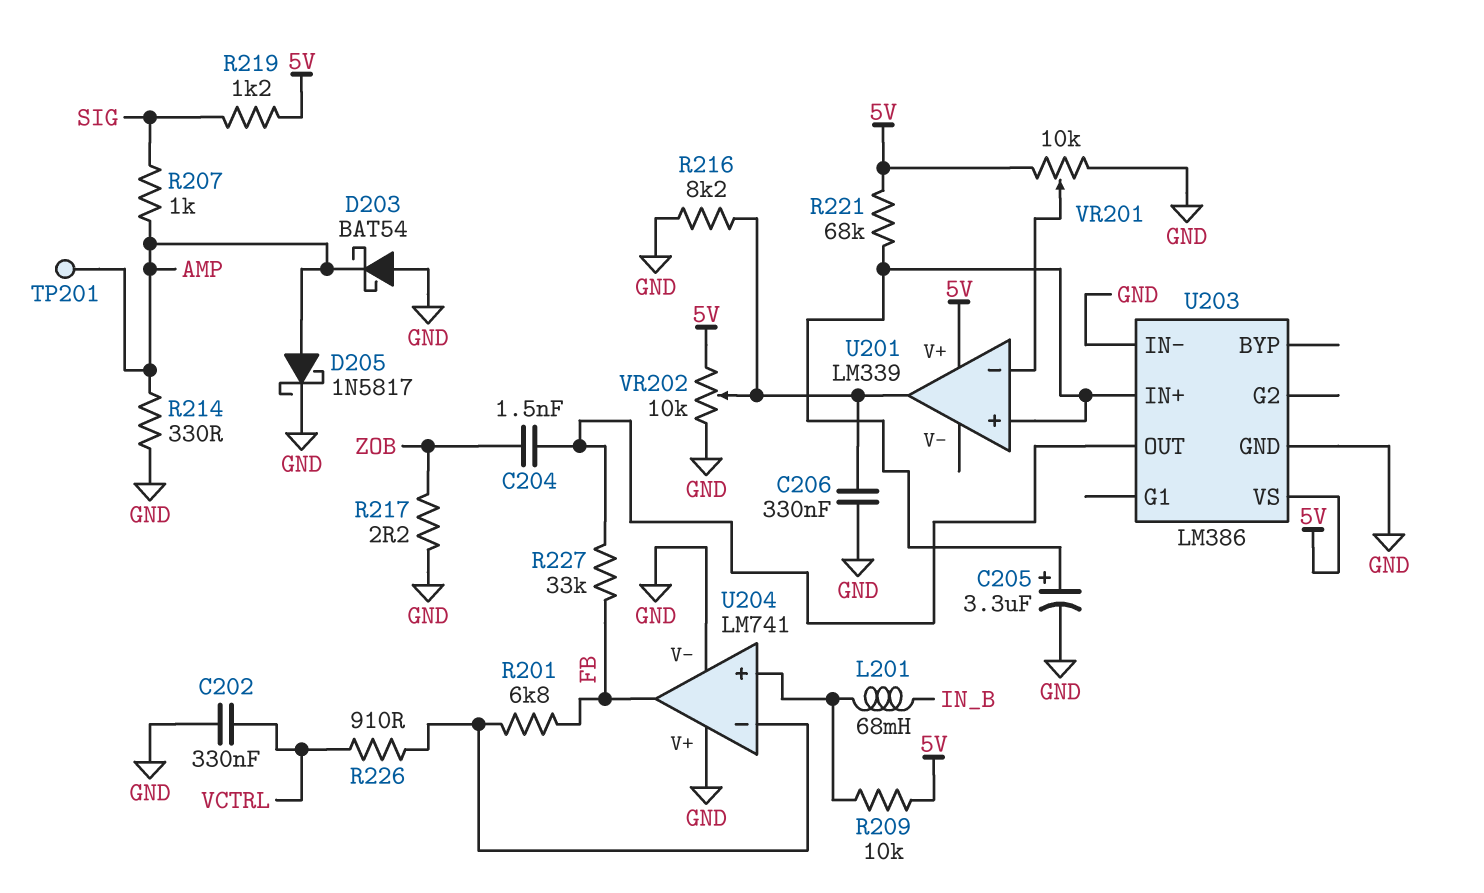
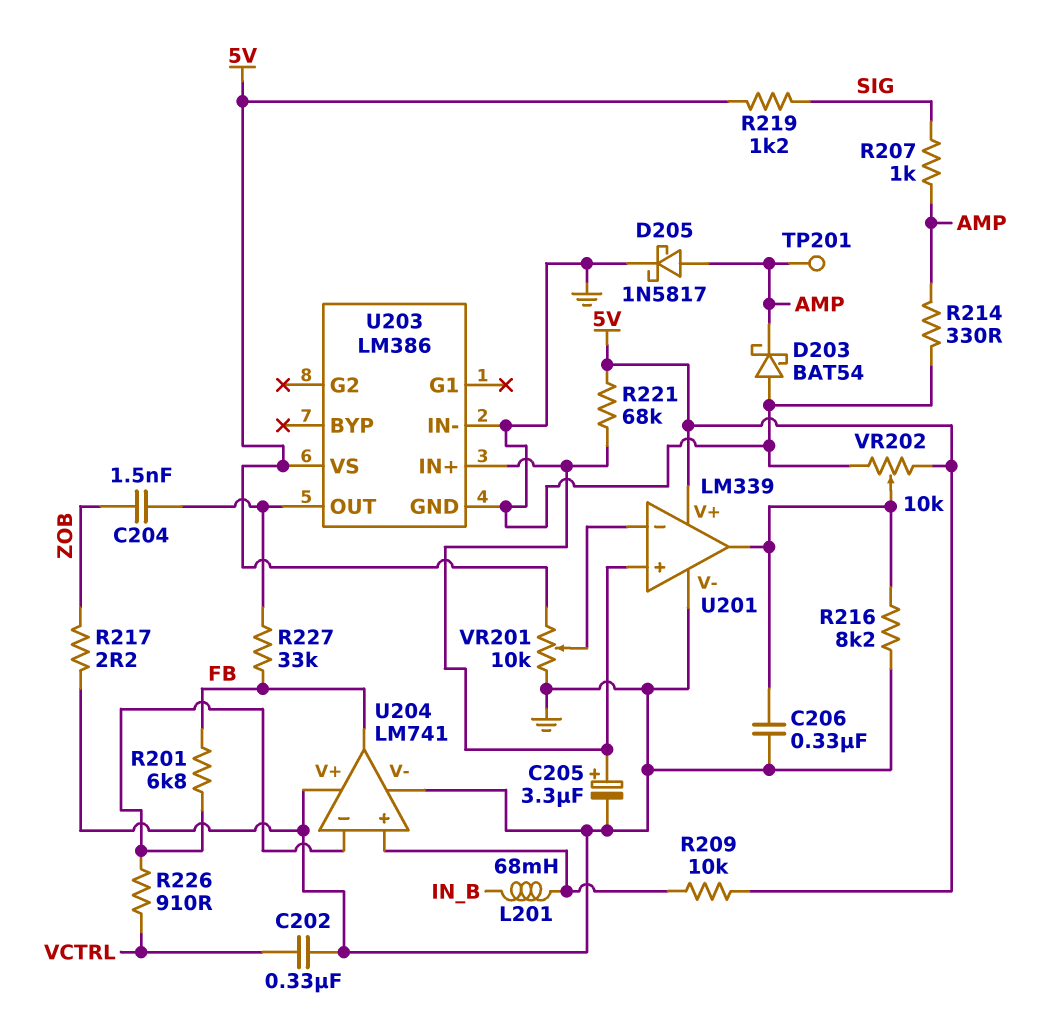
U201 pin V-: none -> GND

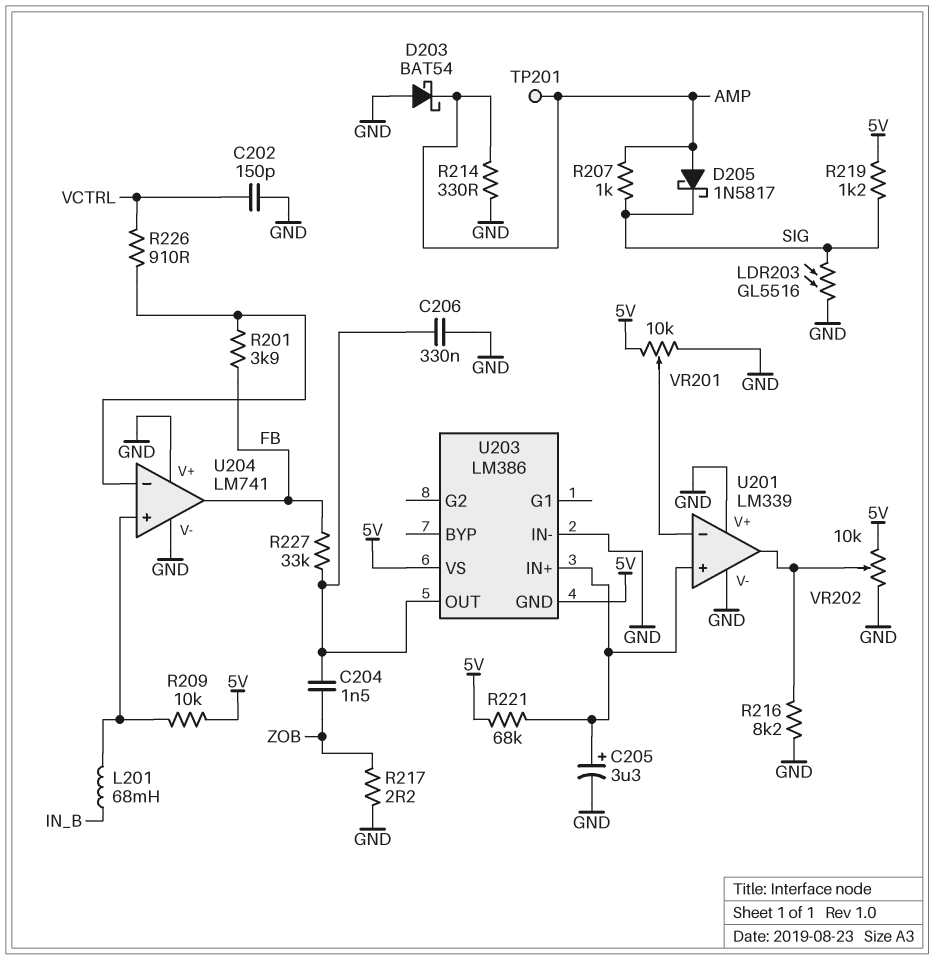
C202: 330nF (GND, VCTRL) -> 150pF (GND, VCTRL)
C206: 330nF (GND, U201/out) -> 330nF (GND, U203/OUT)
D205: schottky 1N5817 (A AMP, K GND) -> schottky 1N5817 (A AMP, K SIG)
LDR203: none -> GL5516 (GND, SIG)
R201: 6.8k (FB, U204/in-) -> 3.9k (FB, U204/in-)
U201 pin V+: 5V -> GND
U203 pin GND: GND -> 5V

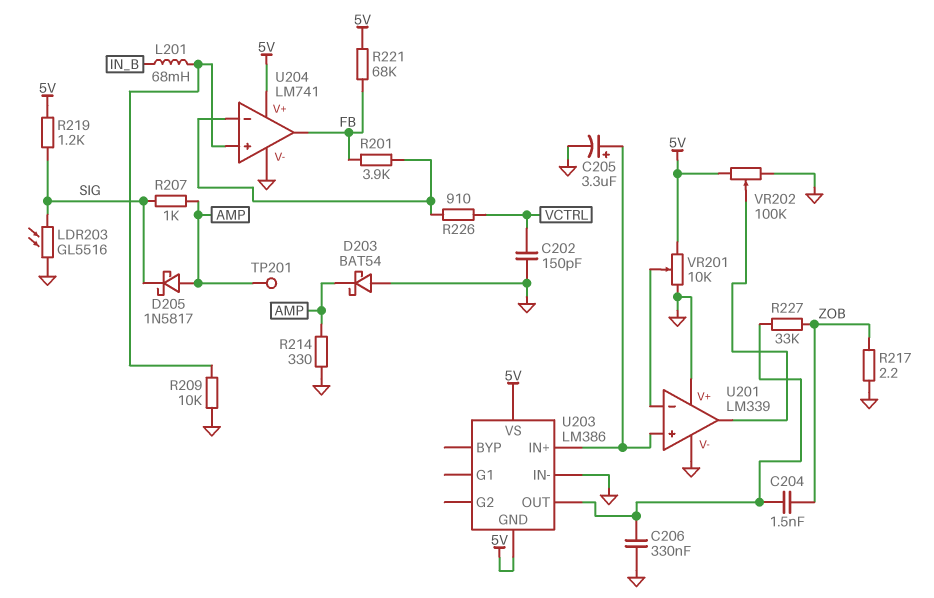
R209: 10k (5V, U204/in+) -> 10k (GND, U204/in+)
R216: 8.2k (GND, U201/out) -> none
R221: 68k (5V, U201/in+) -> 68k (5V, FB)
R227: 33k (FB, U203/OUT) -> 33k (U203/OUT, ZOB)
U204 pin V+: GND -> 5V
VR202: 10k (5V, GND, wiper U201/out) -> 100k (5V, GND, wiper U201/out)

